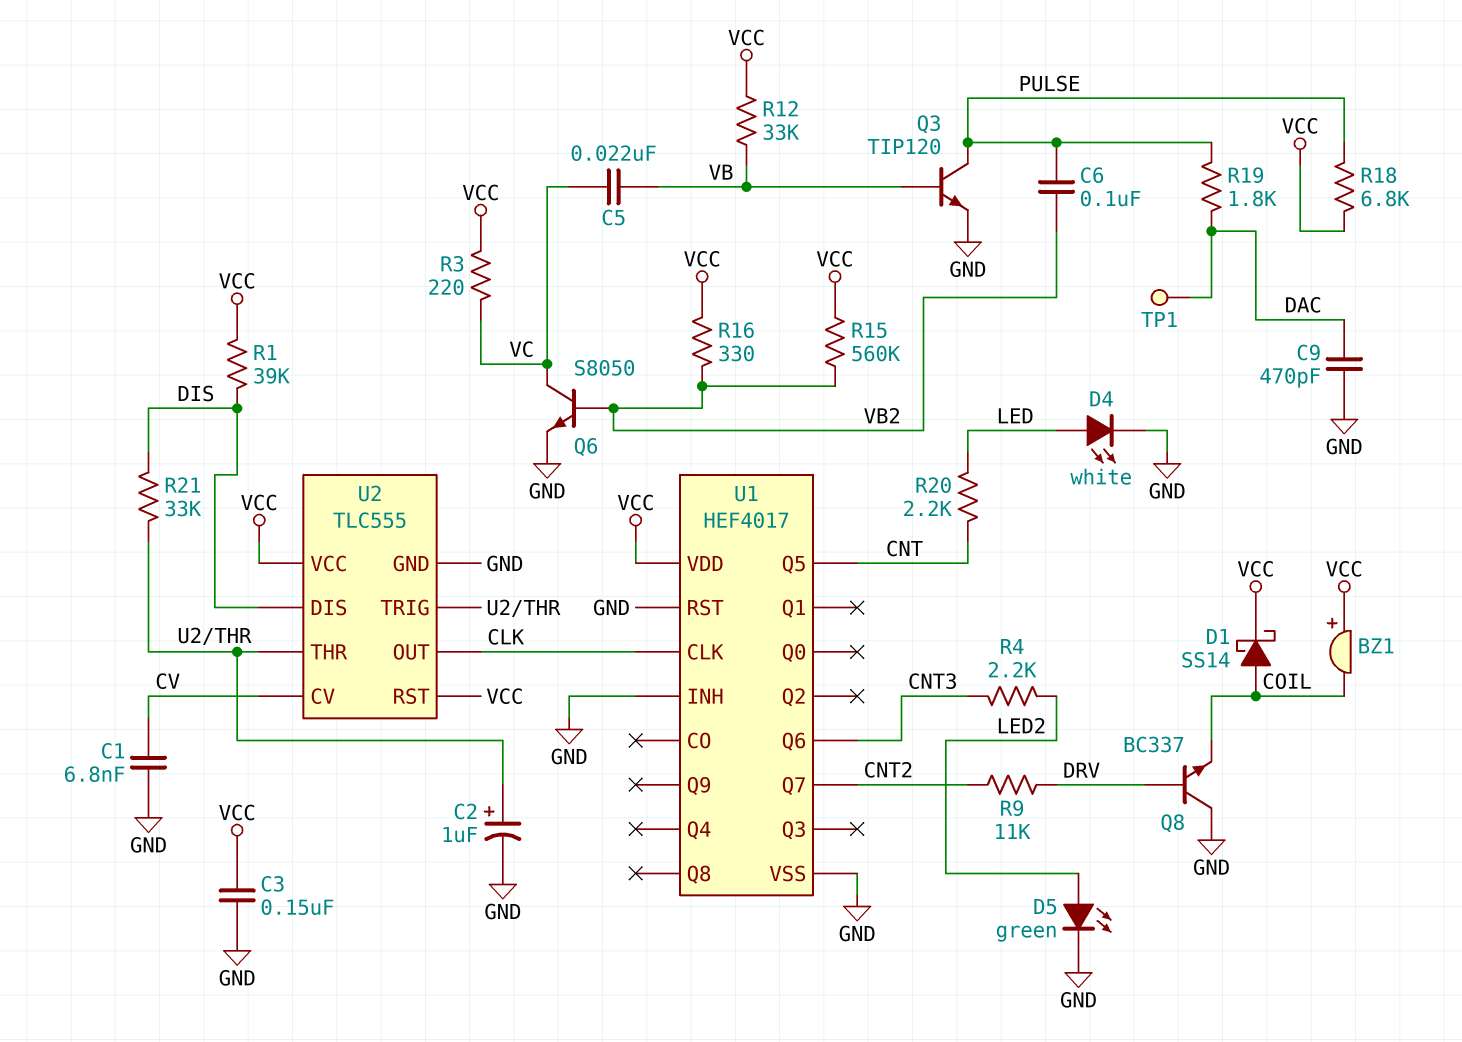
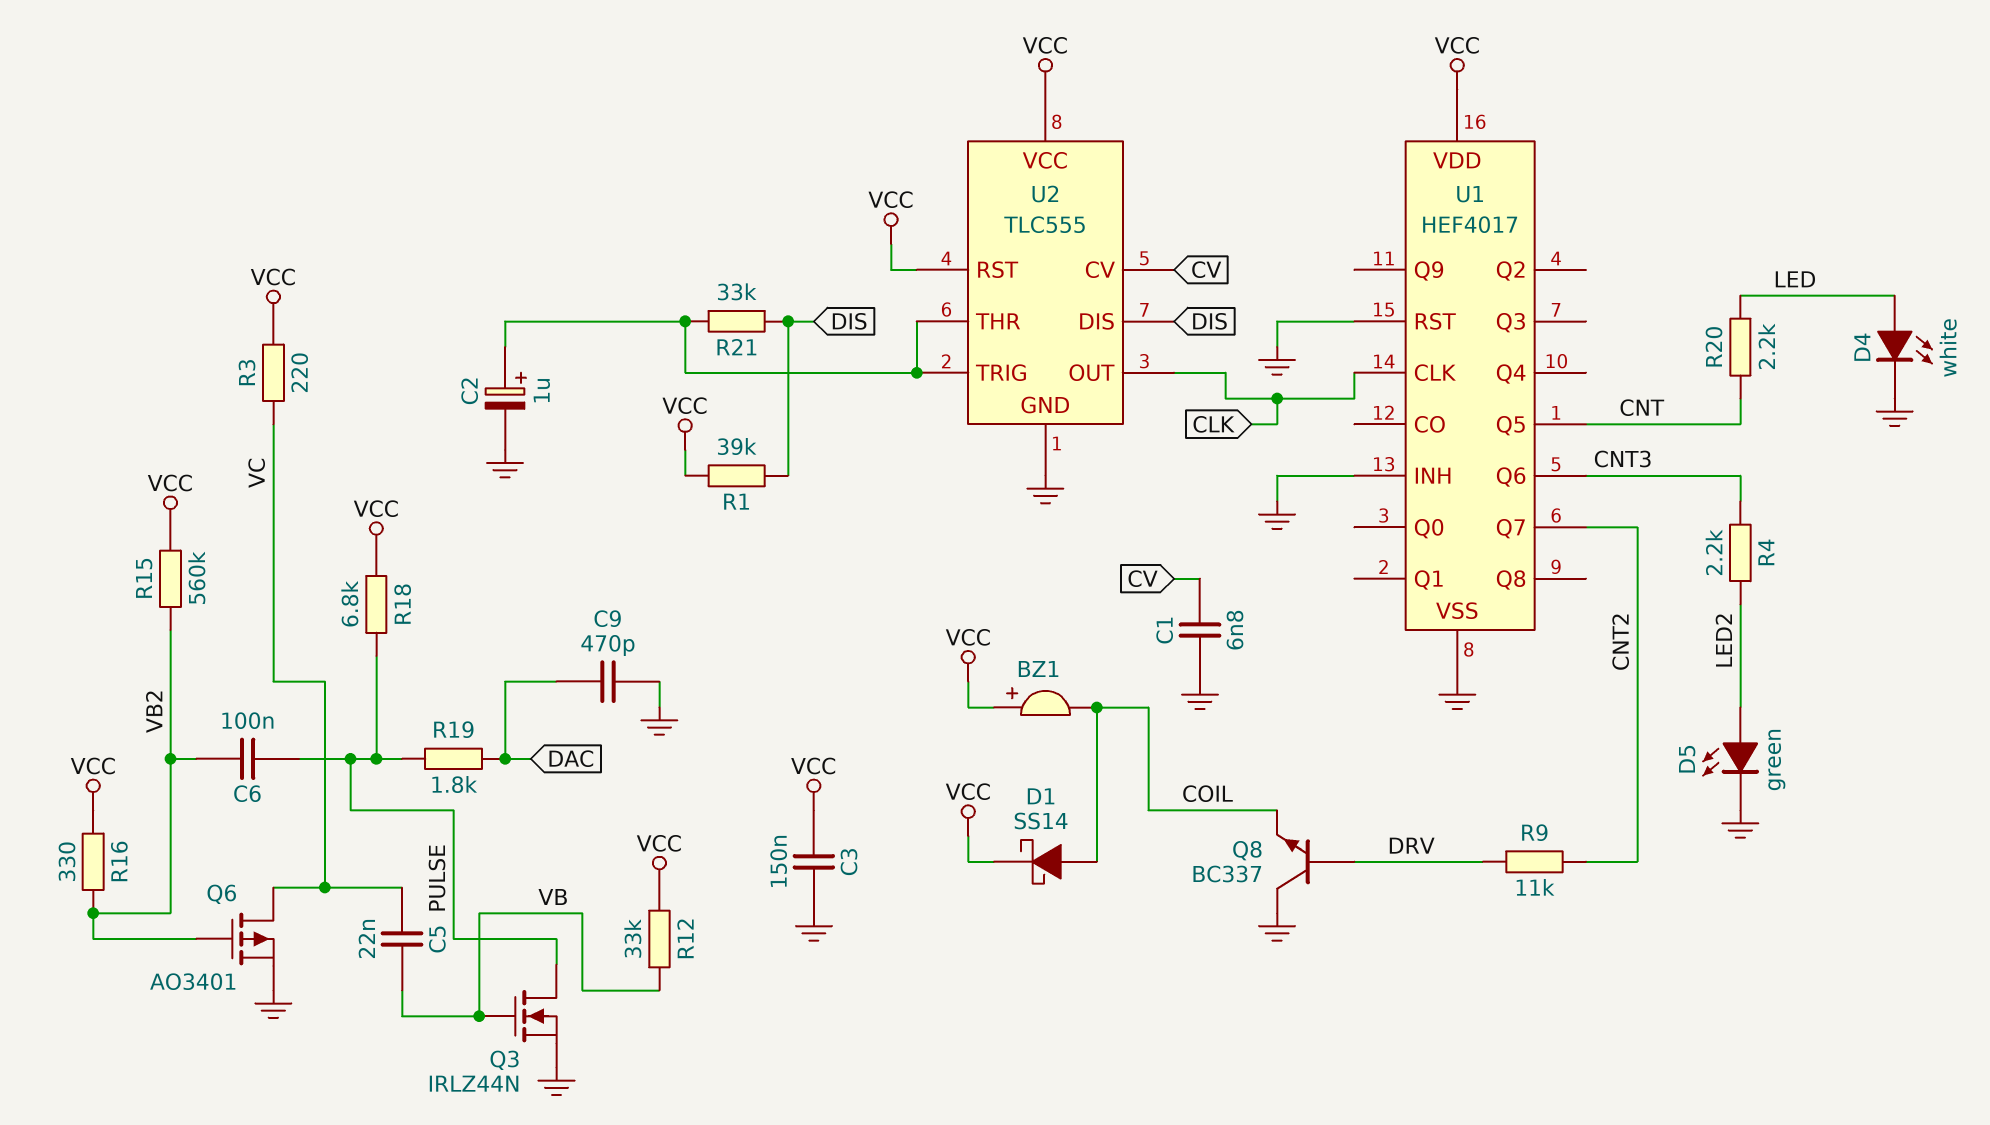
Q3: NPN TIP120 (B VB, C PULSE, E GND) -> NMOS IRLZ44N (G VB, D PULSE, S GND)
Q6: NPN S8050 (B VB2, C VC, E GND) -> PMOS AO3401 (G VB2, D VC, S GND)
TP1: test point (DAC) -> none

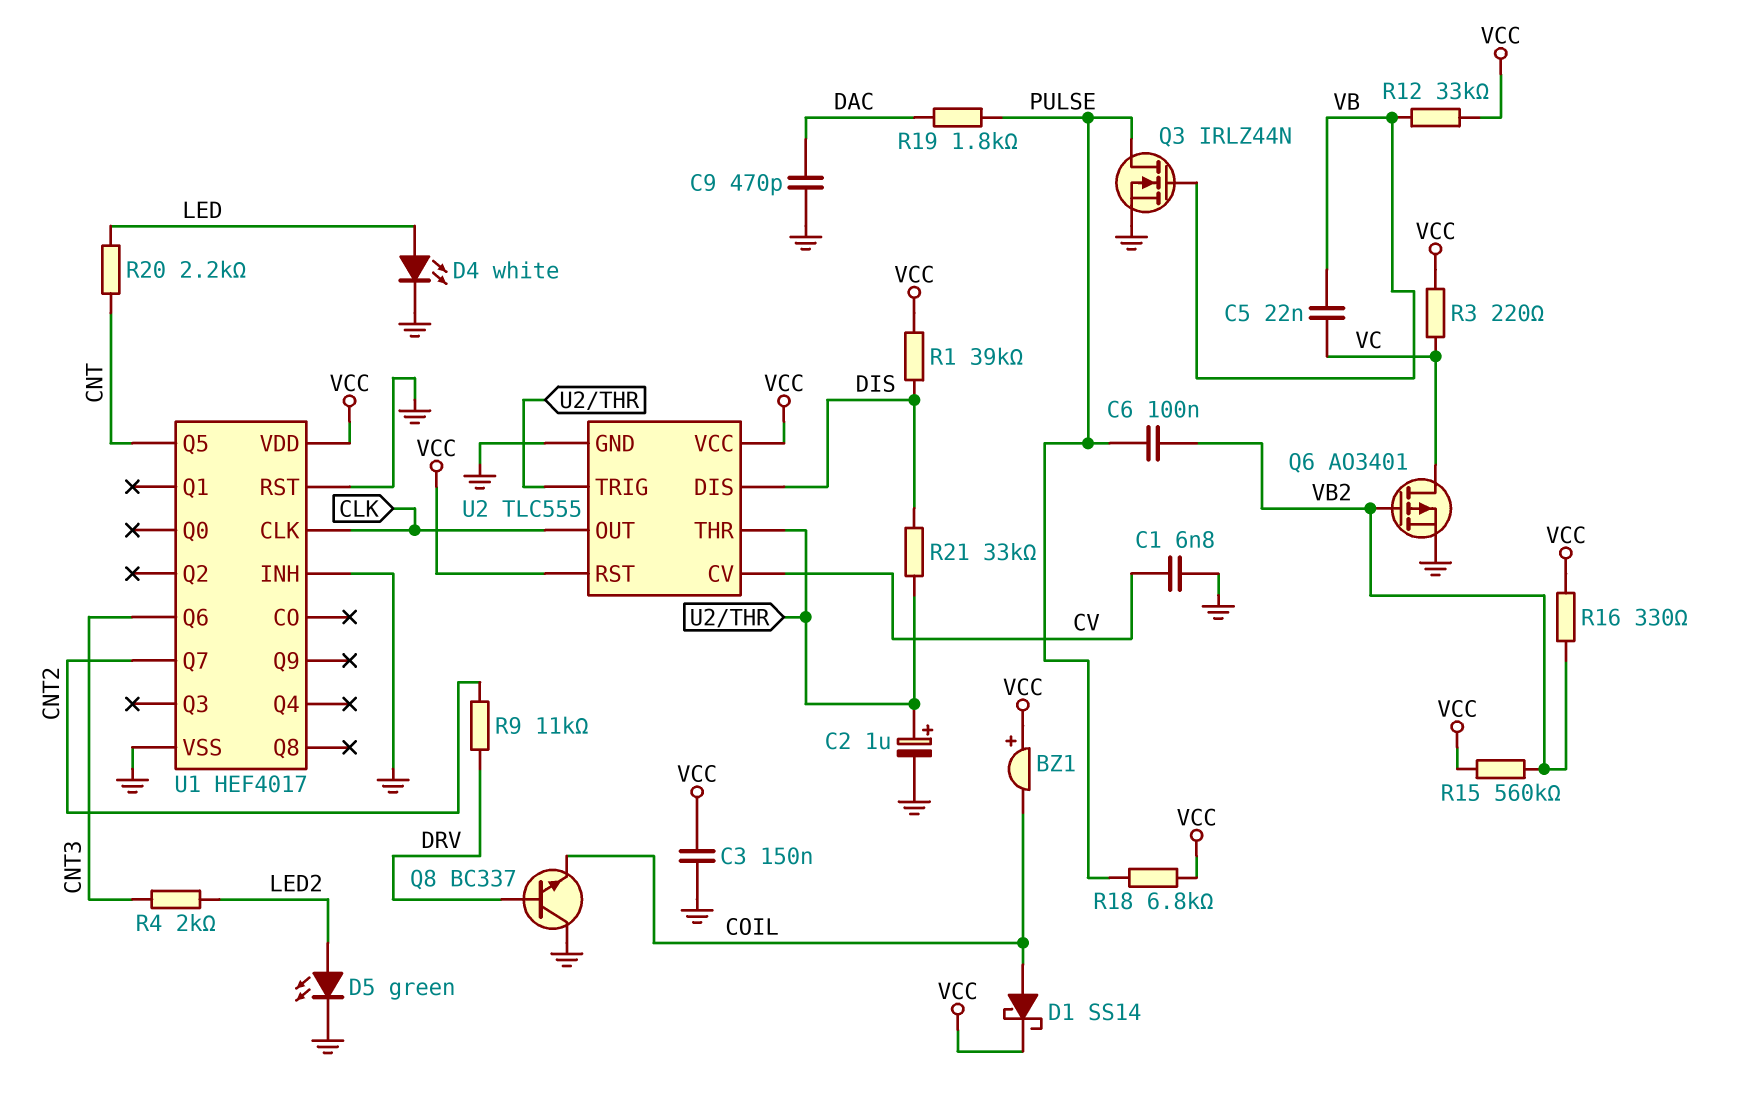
R4: 2.2k (CNT3, LED2) -> 2k (CNT3, LED2)

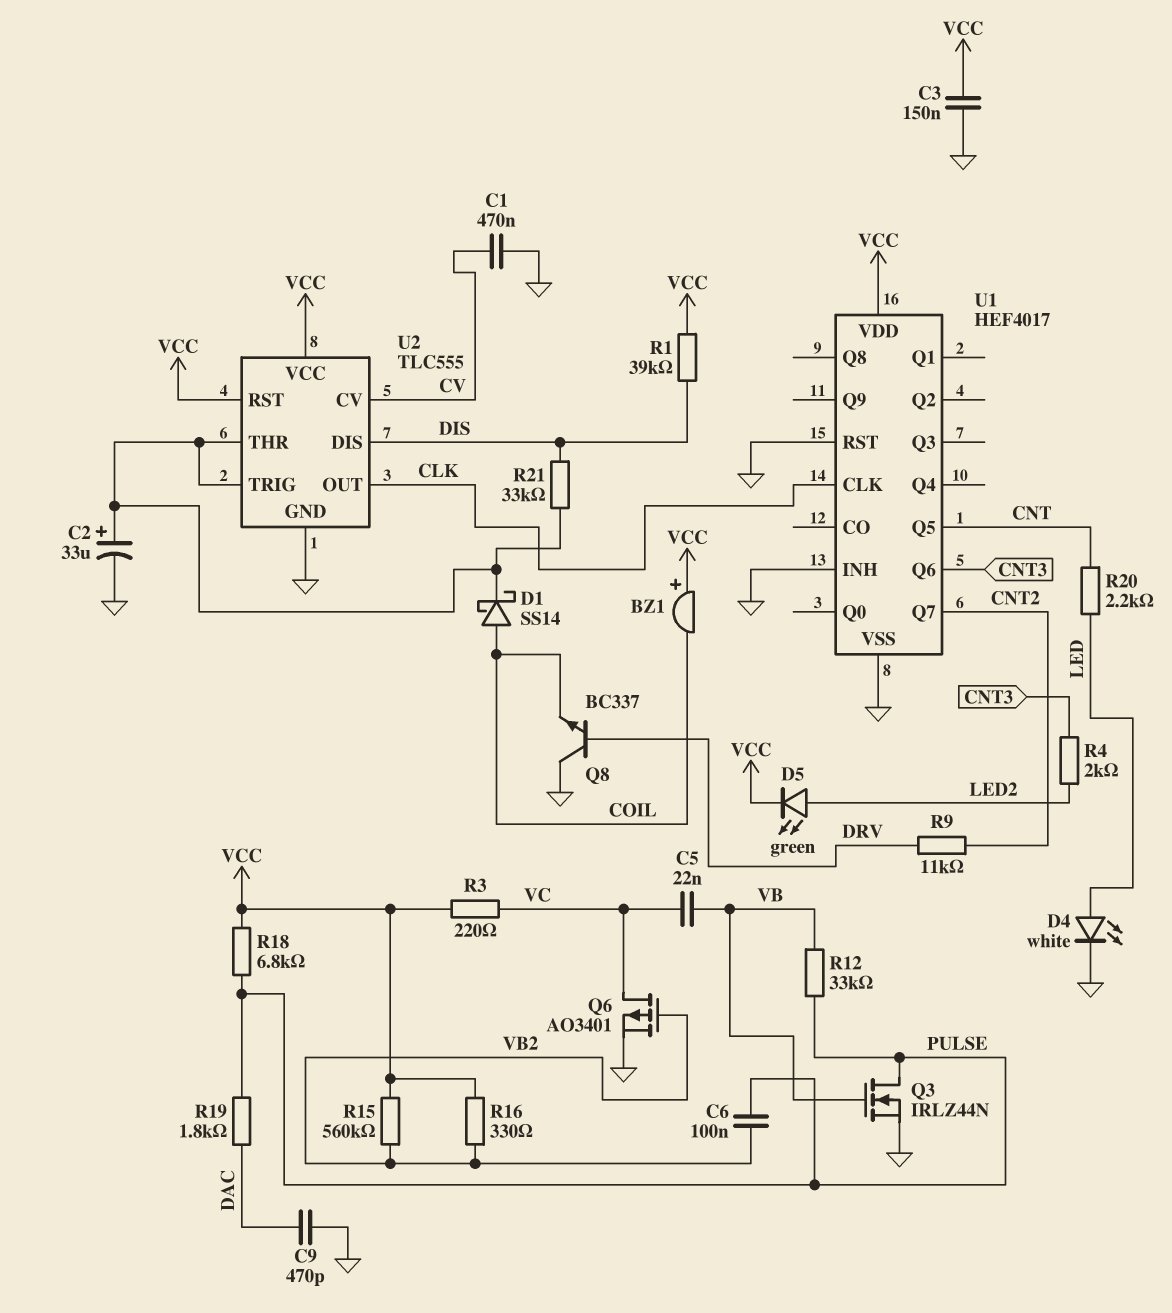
C1: 6.8nF (CV, GND) -> 470nF (CV, GND)
C2: 1uF (plus U2/THR, minus GND) -> 33uF (plus U2/THR, minus GND)
D1: schottky SS14 (A COIL, K VCC) -> schottky SS14 (A COIL, K U2/THR)
D5: LED green (A LED2, K GND) -> LED green (A LED2, K VCC)
R12: 33k (VB, VCC) -> 33k (PULSE, VB)

